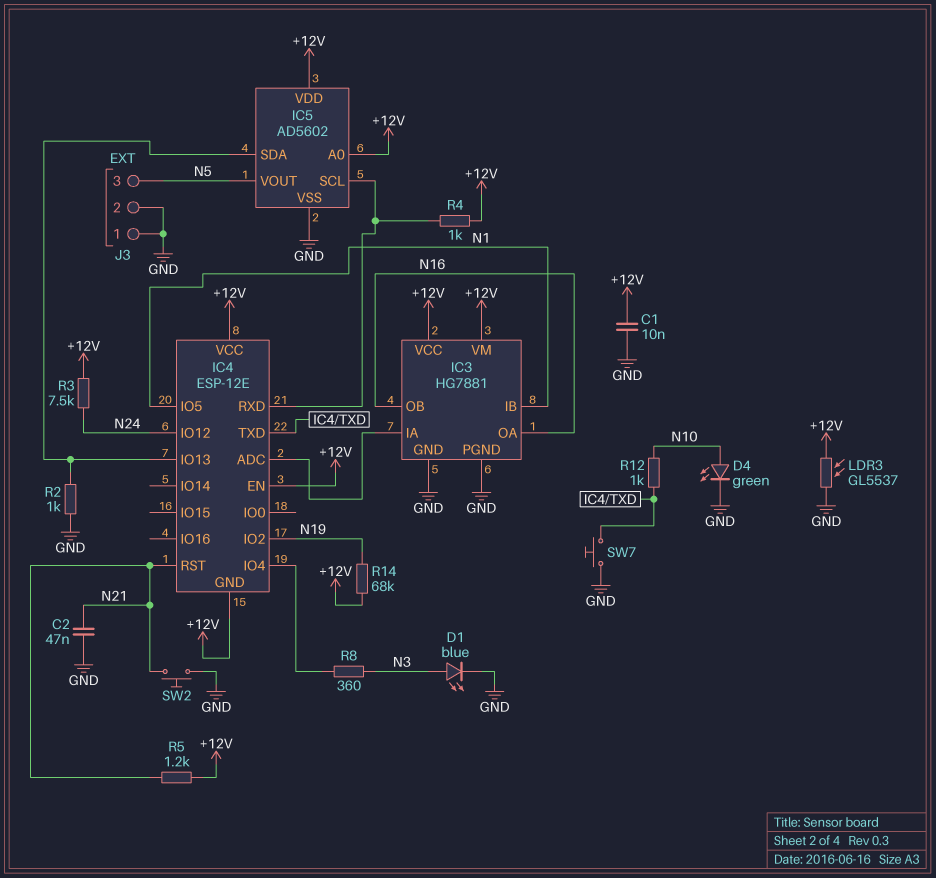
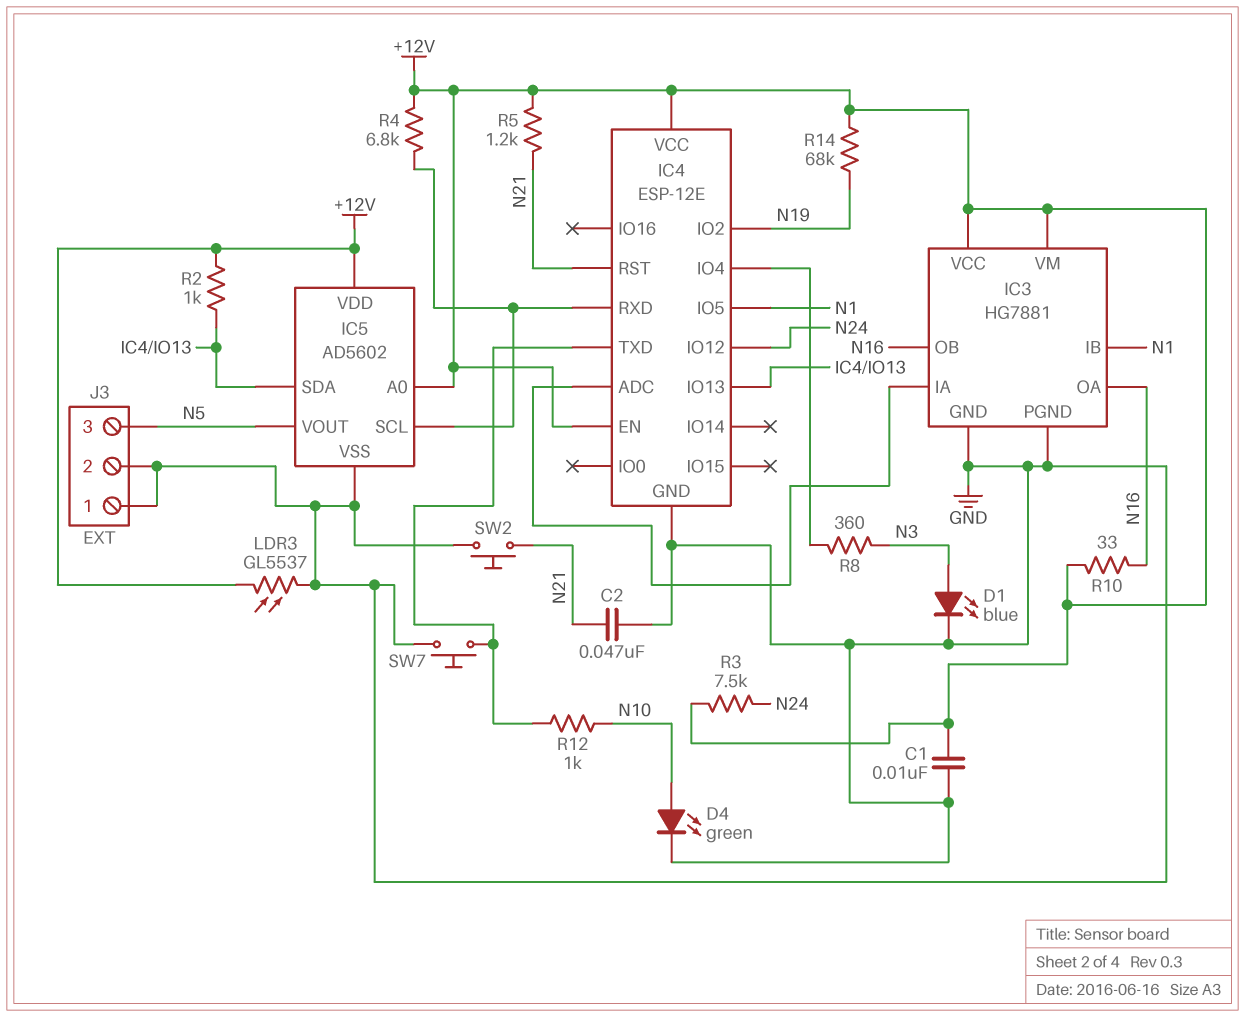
IC4 pin GND: +12V -> GND
R2: 1k (GND, IC4/IO13) -> 1k (+12V, IC4/IO13)
R4: 1k (+12V, IC4/RXD) -> 6.8k (+12V, IC4/RXD)
R10: none -> 33 (+12V, N16)

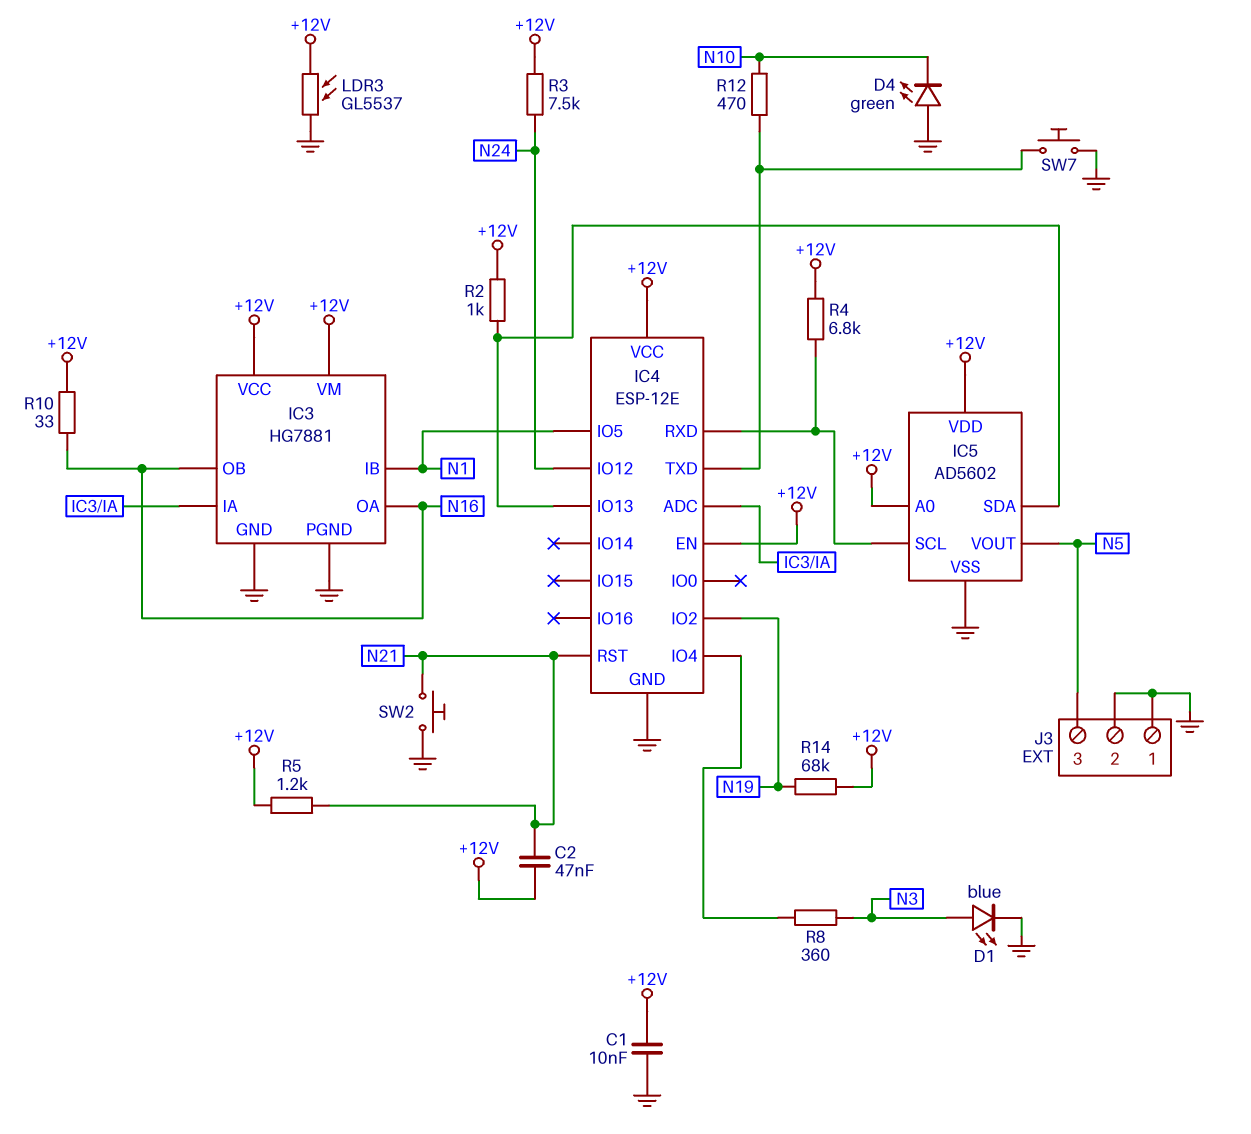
C2: 47nF (GND, N21) -> 47nF (+12V, N21)
D4: LED green (A N10, K GND) -> LED green (A GND, K N10)
R12: 1k (IC4/TXD, N10) -> 470 (IC4/TXD, N10)

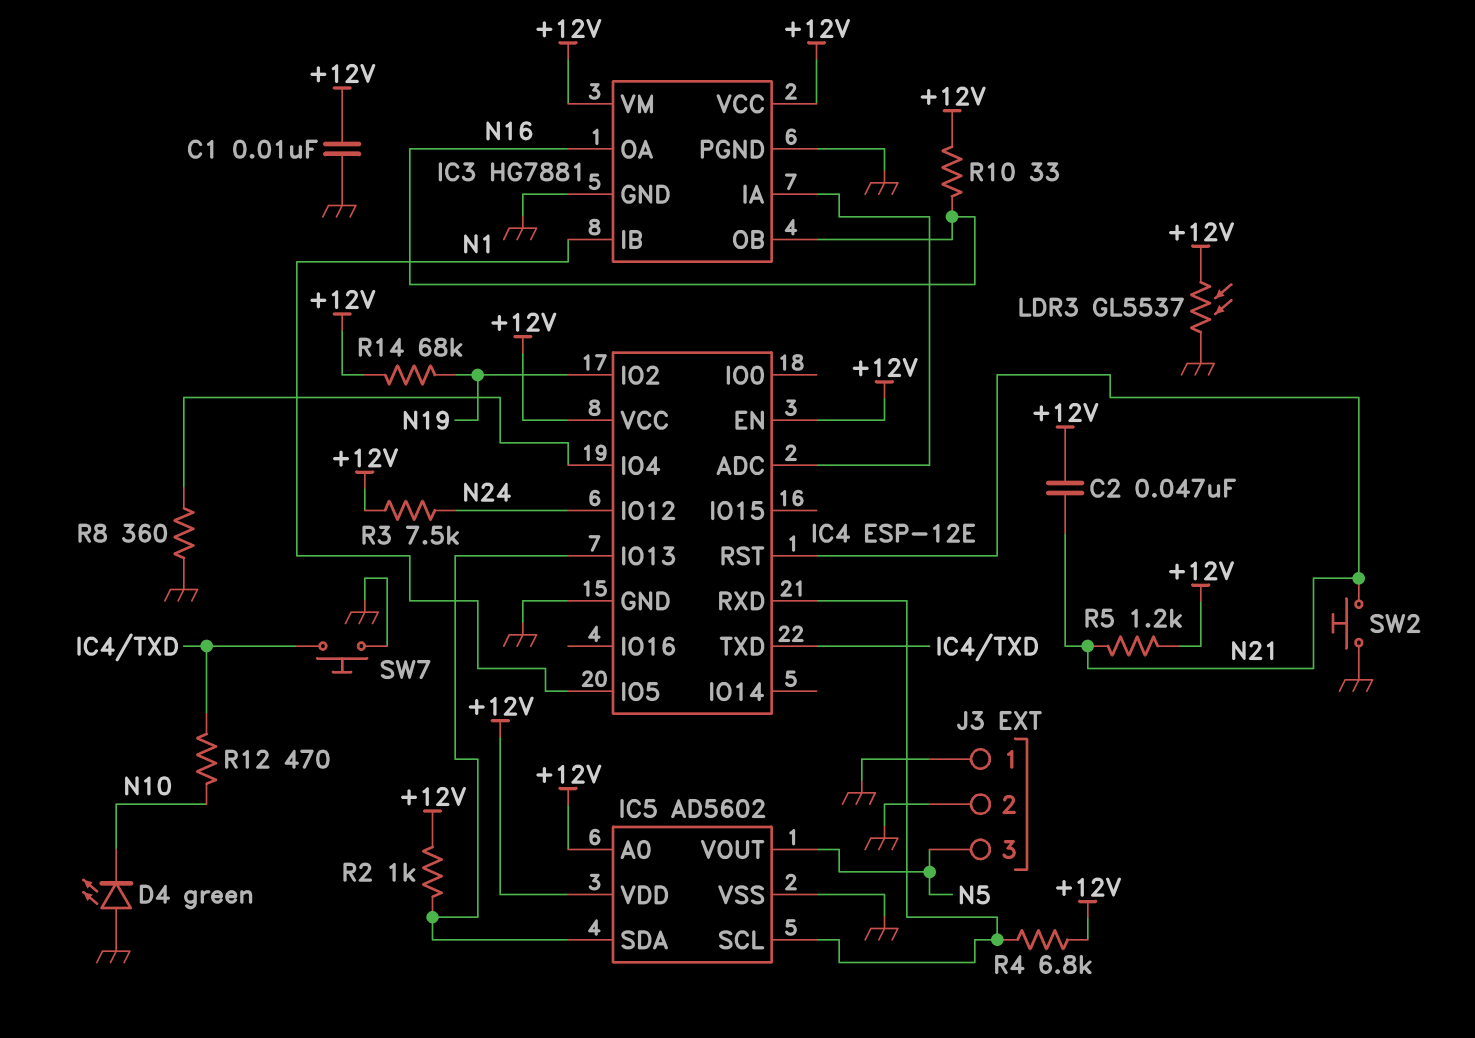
D1: LED blue (A N3, K GND) -> none
R8: 360 (IC4/IO4, N3) -> 360 (GND, IC4/IO4)

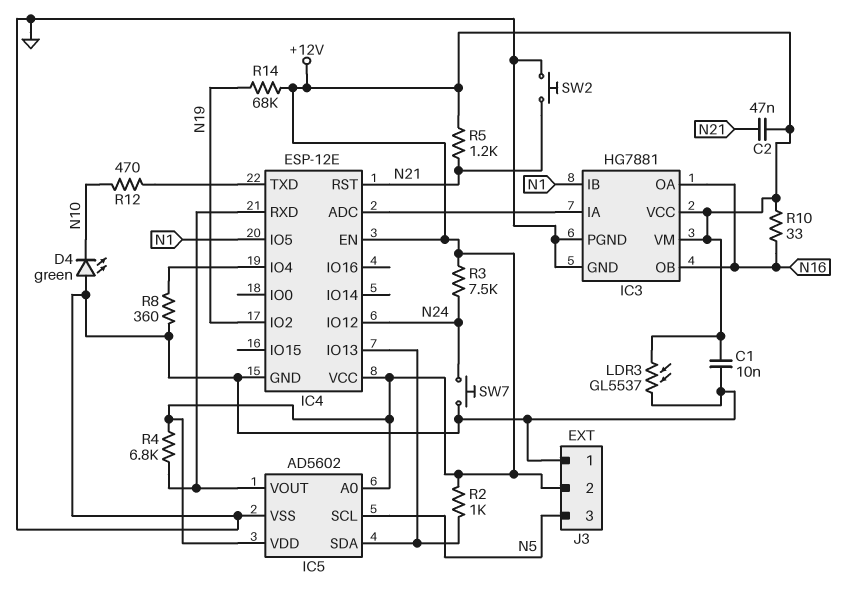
IC5 pin SCL: IC4/RXD -> N5
IC5 pin VOUT: N5 -> IC4/RXD
J3 pin 2: GND -> +12V
SW7: button (GND, IC4/TXD) -> button (GND, N24)

